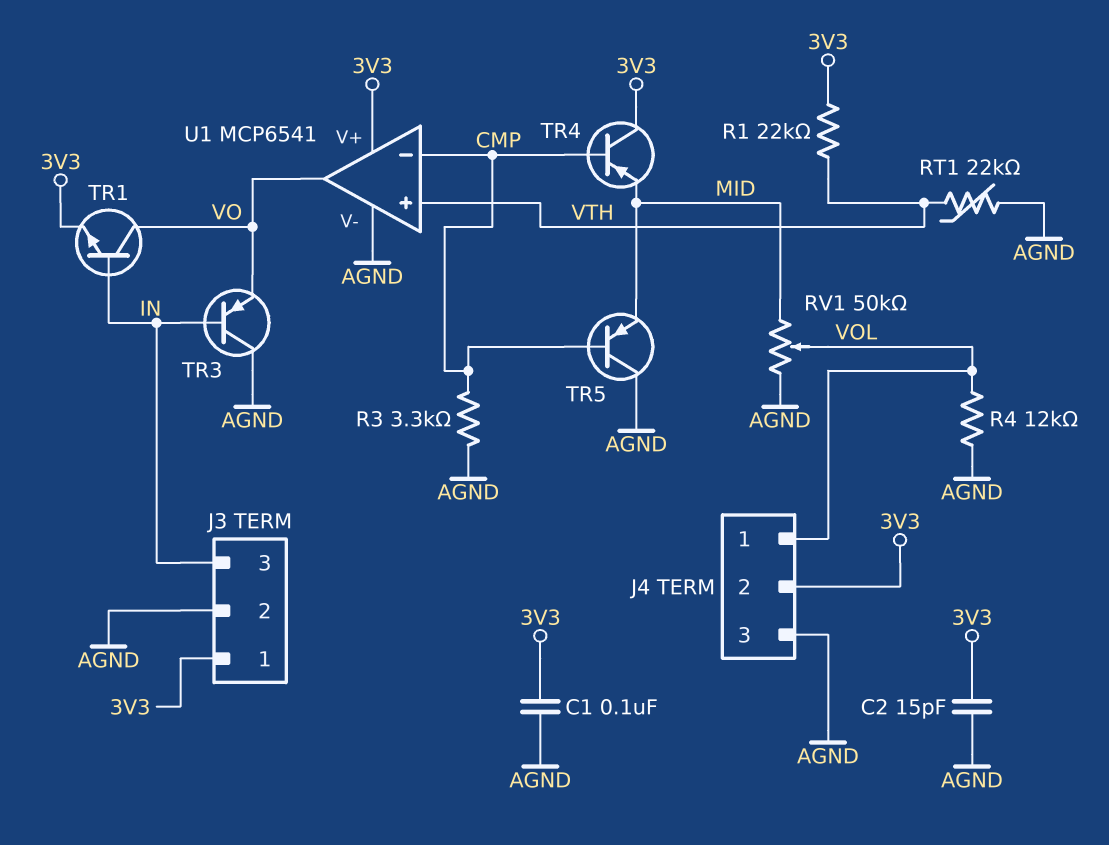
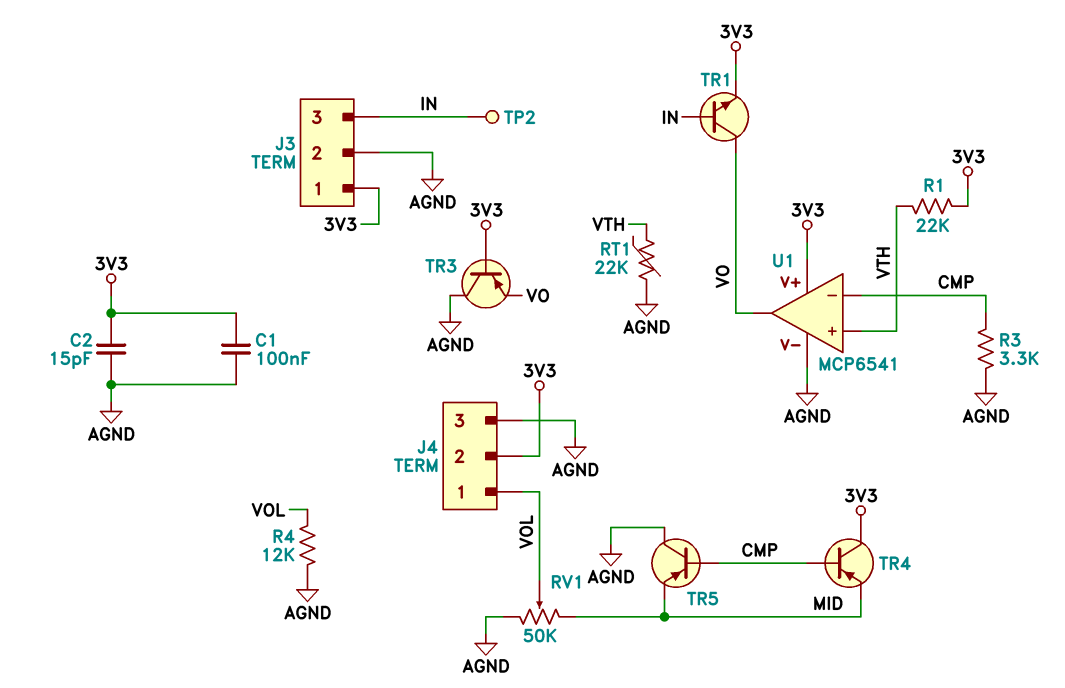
TP2: none -> test point (IN)
TR3: PNP (B IN, C AGND, E VO) -> PNP (B 3V3, C AGND, E VO)

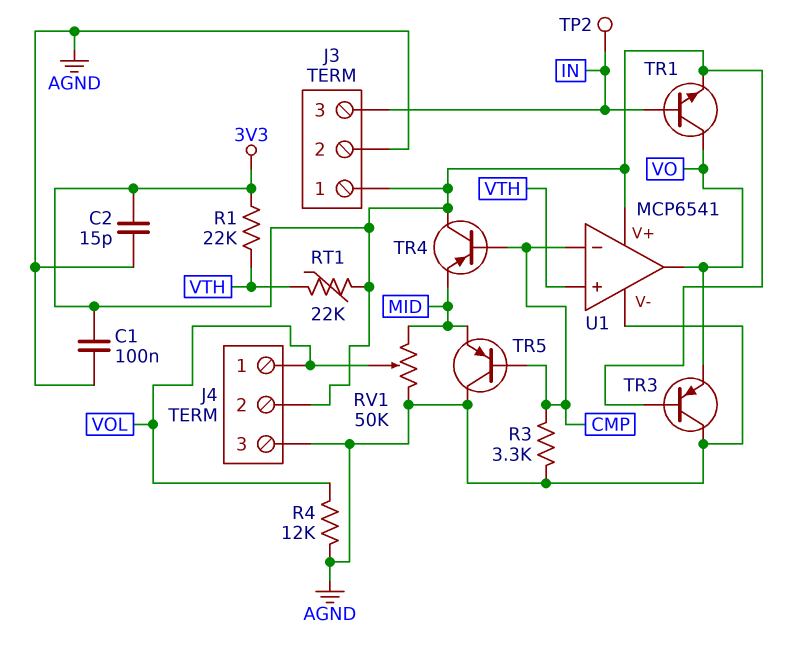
RT1: 22k (AGND, VTH) -> 22k (3V3, VTH)

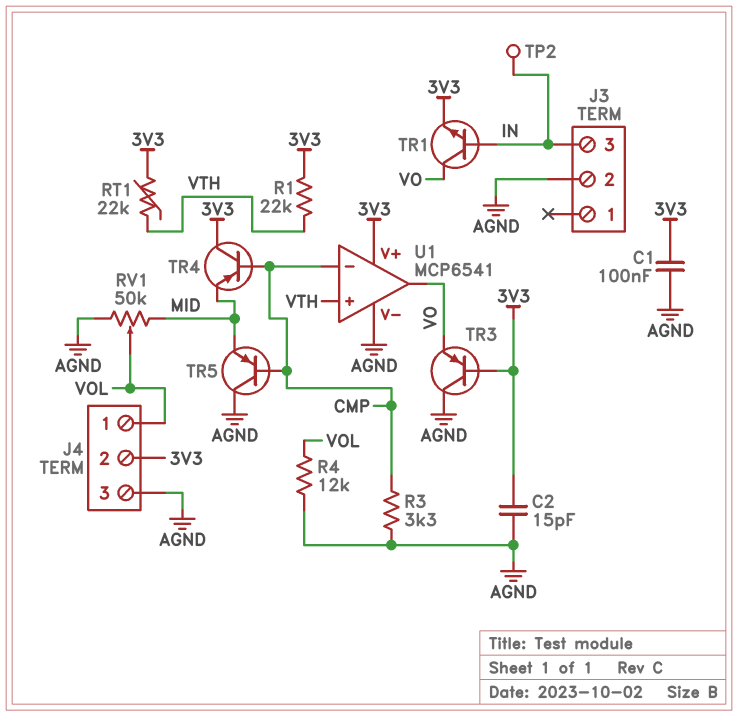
J3 pin 1: 3V3 -> none

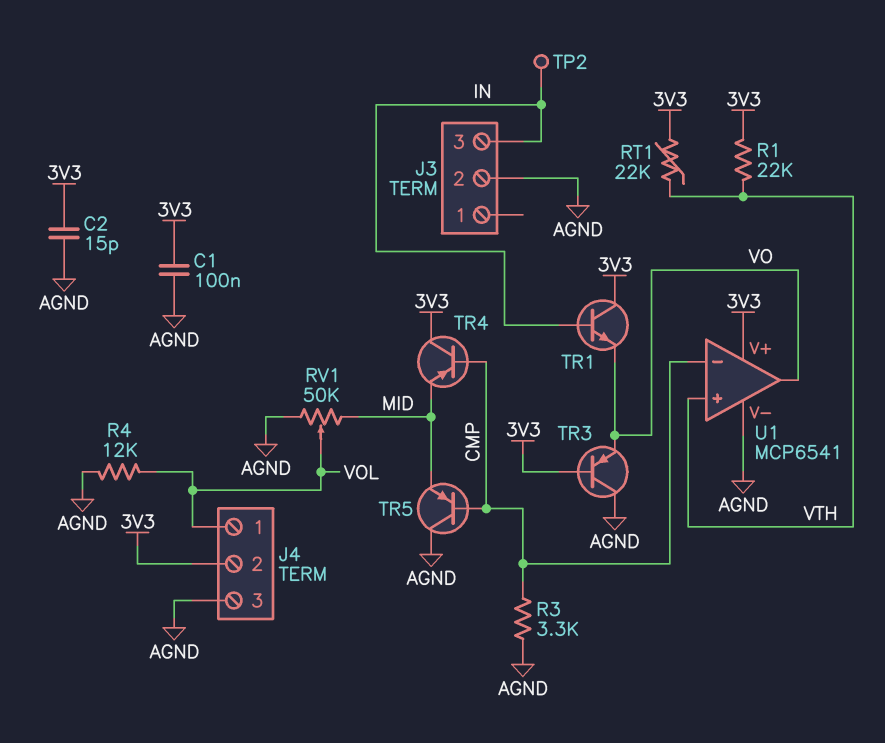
TR1: NPN (B IN, C VO, E 3V3) -> NPN (B IN, C 3V3, E VO)

